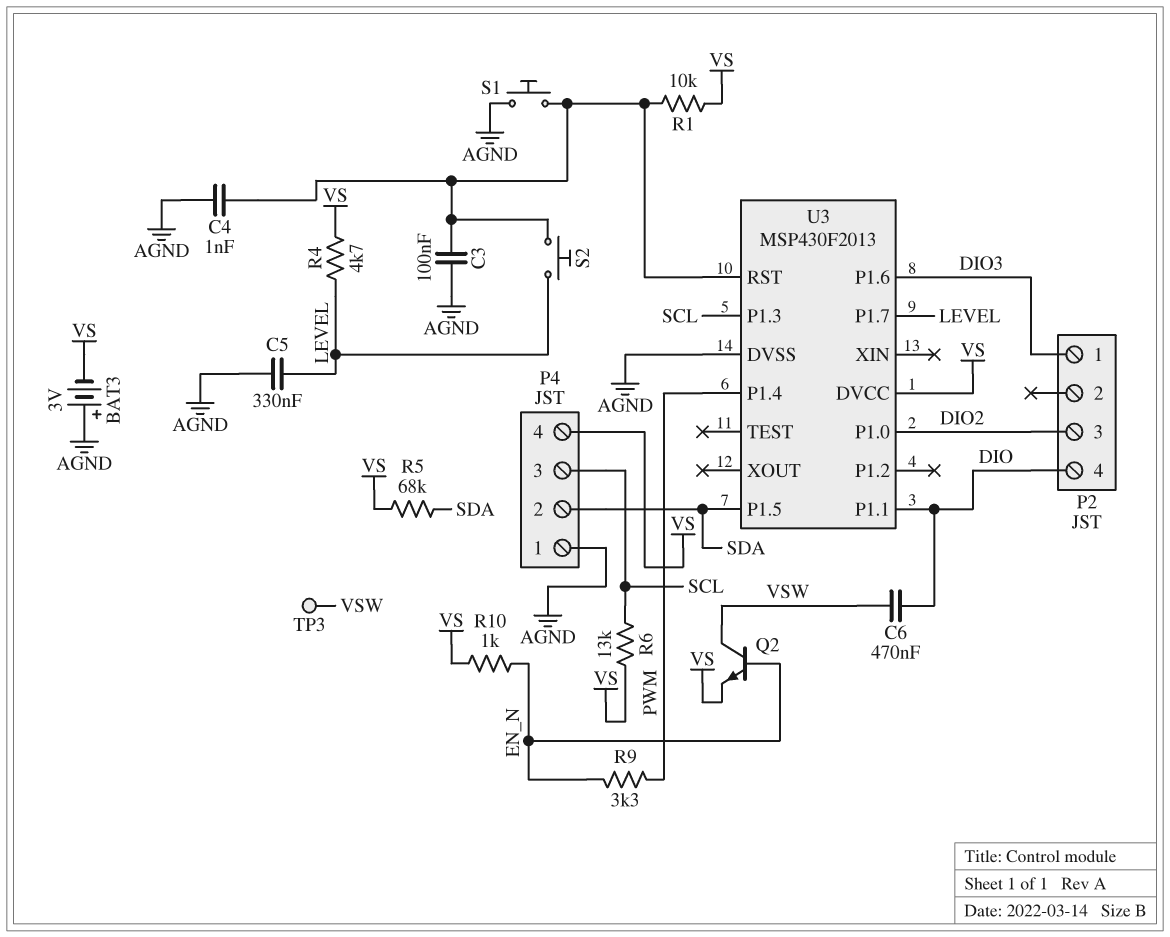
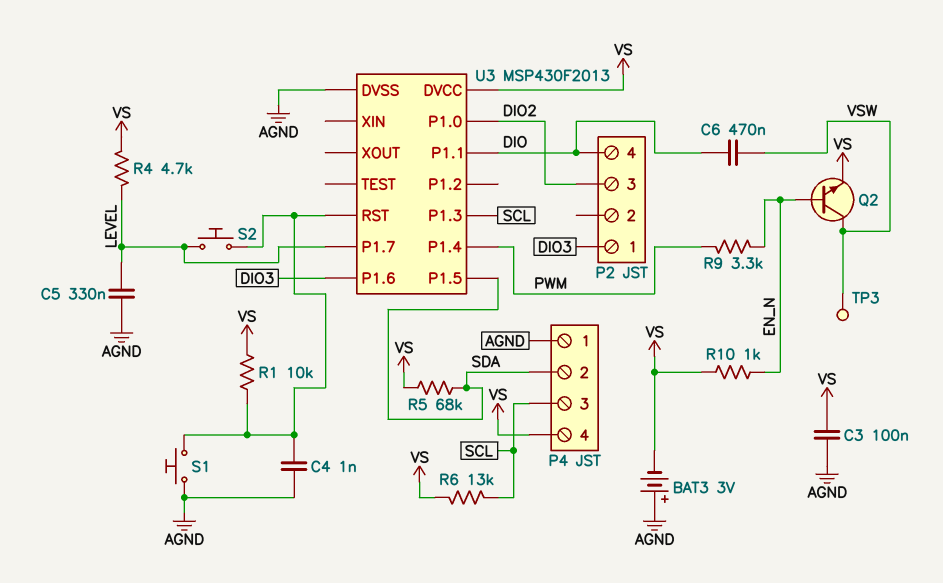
C3: 100nF (AGND, U3/RST) -> 100nF (AGND, VS)

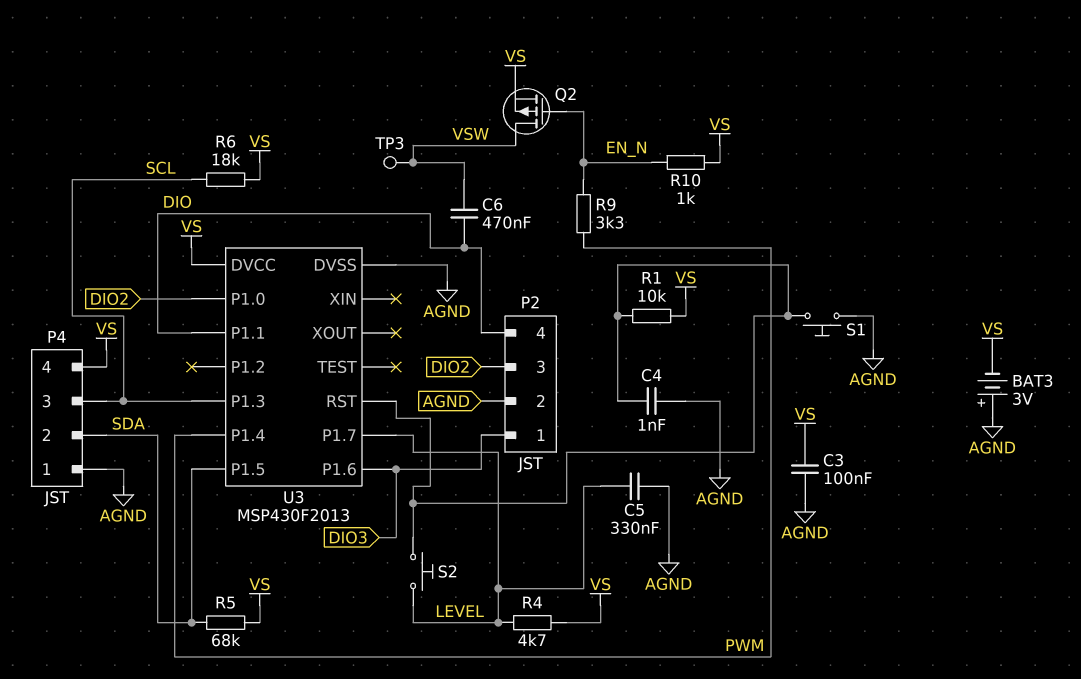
P2 pin 2: none -> AGND
Q2: NPN (B EN_N, C VSW, E VS) -> PMOS (G EN_N, D VSW, S VS)
R6: 13k (SCL, VS) -> 18k (SCL, VS)

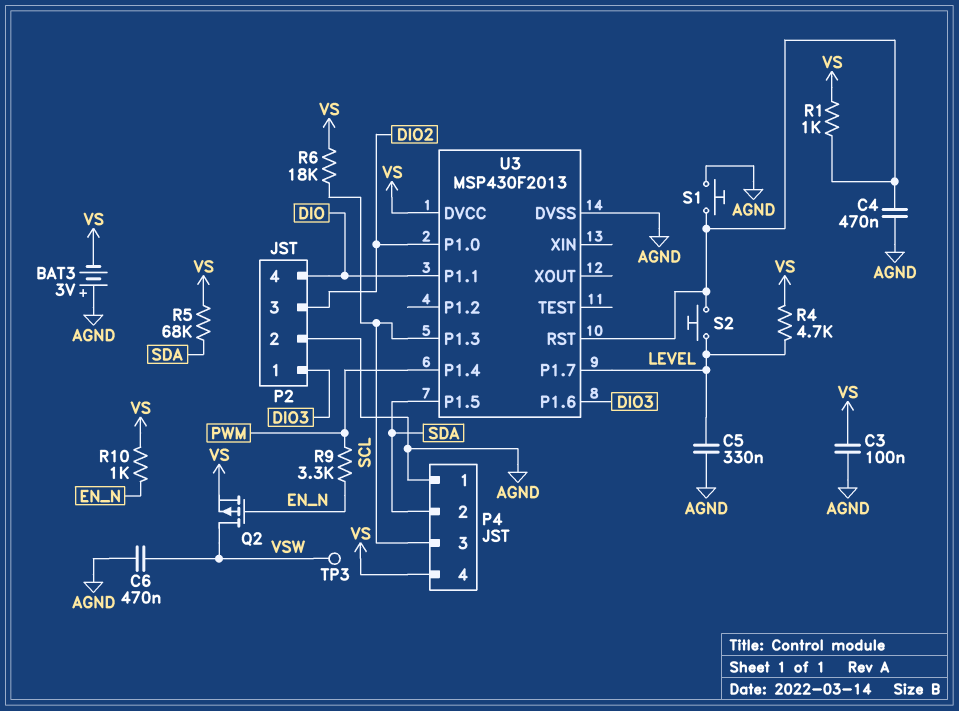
C4: 1nF (AGND, U3/RST) -> 470nF (AGND, U3/RST)
C6: 470nF (DIO, VSW) -> 470nF (AGND, VSW)
R1: 10k (U3/RST, VS) -> 1k (U3/RST, VS)

